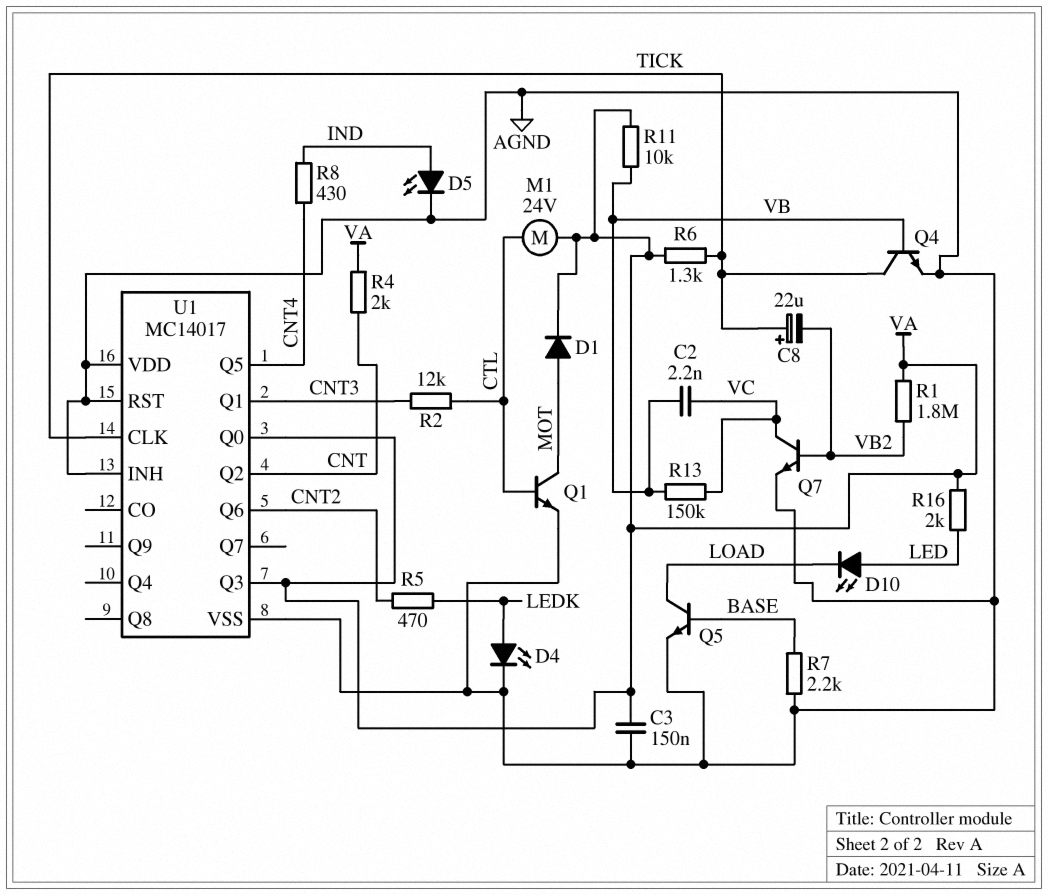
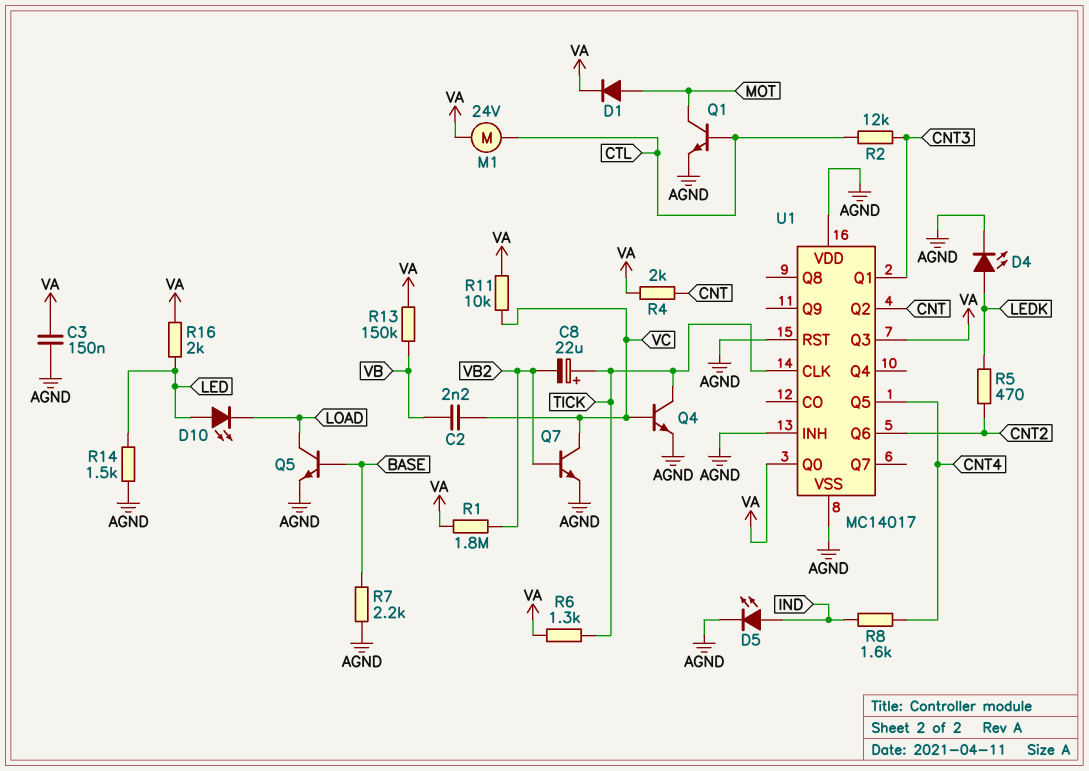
Q4: NPN (B VB, C TICK, E AGND) -> NPN (B VC, C TICK, E AGND)
R8: 430 (CNT4, IND) -> 1.6k (CNT4, IND)
R11: 10k (VA, VB) -> 10k (VA, VC)
R13: 150k (VB, VC) -> 150k (VA, VB)
R14: none -> 1.5k (AGND, LED)

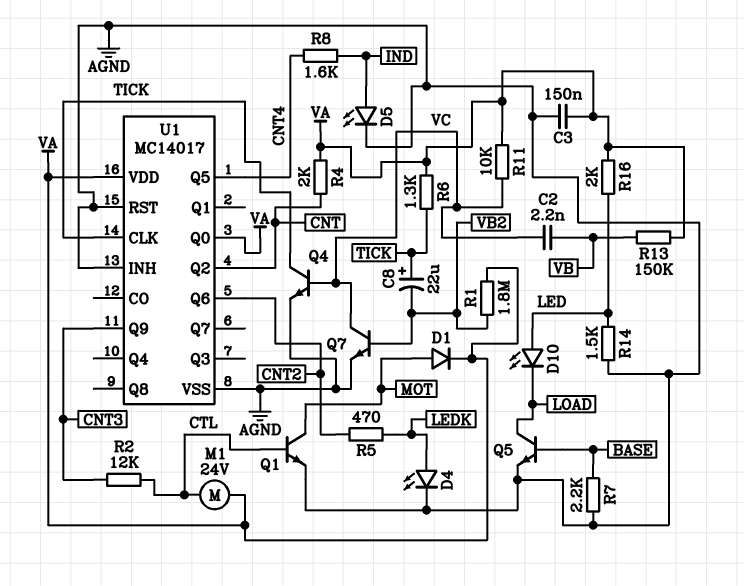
U1 pin Q1: CNT3 -> none
U1 pin Q3: VA -> none
U1 pin Q9: none -> CNT3
U1 pin VDD: AGND -> VA

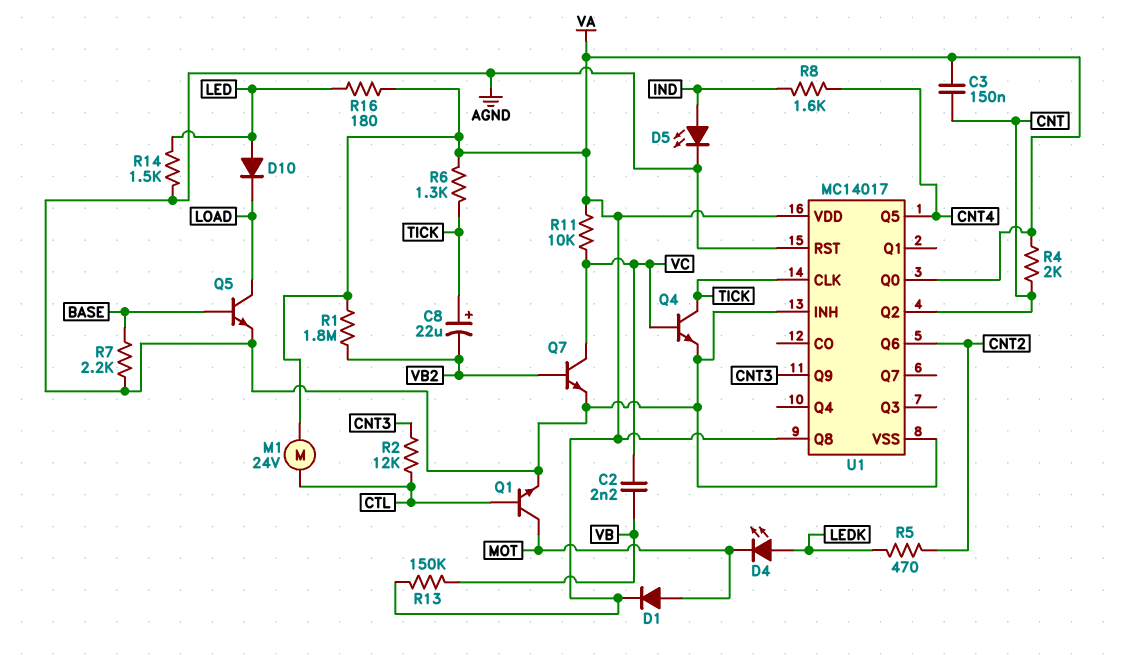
C3: 150nF (AGND, VA) -> 150nF (CNT, VA)
D4: LED (A LEDK, K AGND) -> LED (A LEDK, K MOT)
D10: LED (A LED, K LOAD) -> diode (A LED, K LOAD)
R16: 2k (LED, VA) -> 180 (LED, VA)
U1 pin Q8: none -> VA

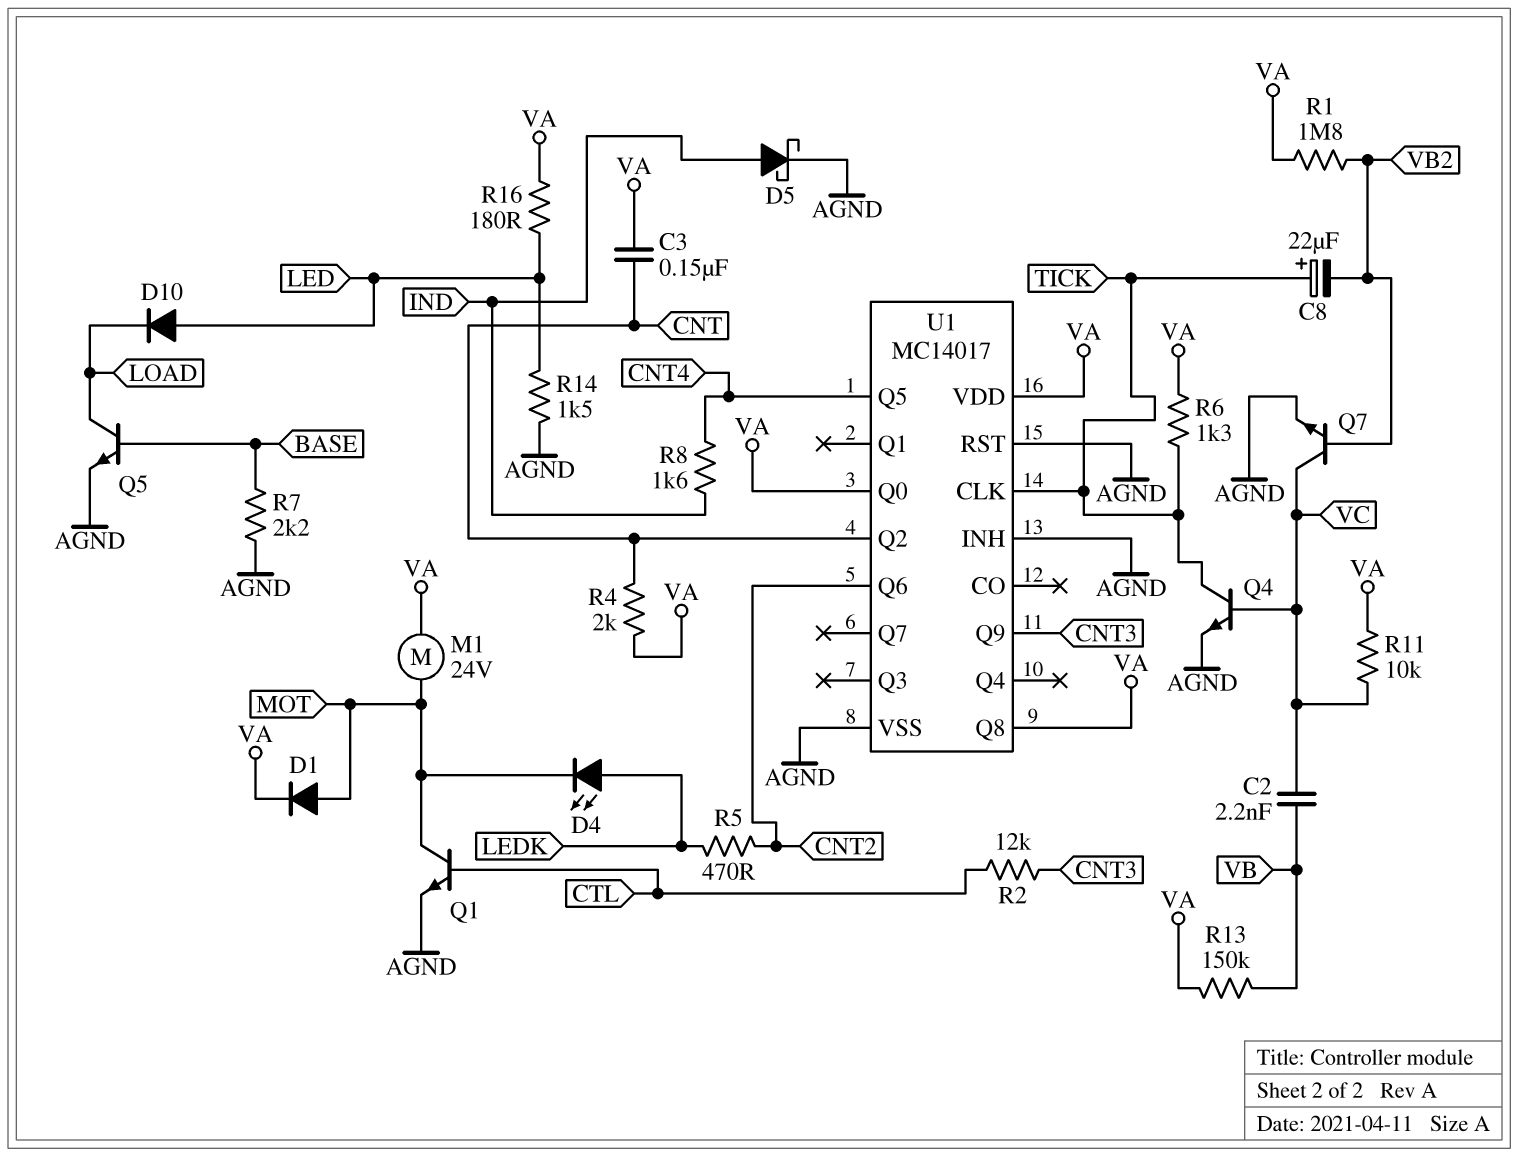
D5: LED (A IND, K AGND) -> schottky (A IND, K AGND)
M1: motor 24V (CTL, VA) -> motor 24V (MOT, VA)

